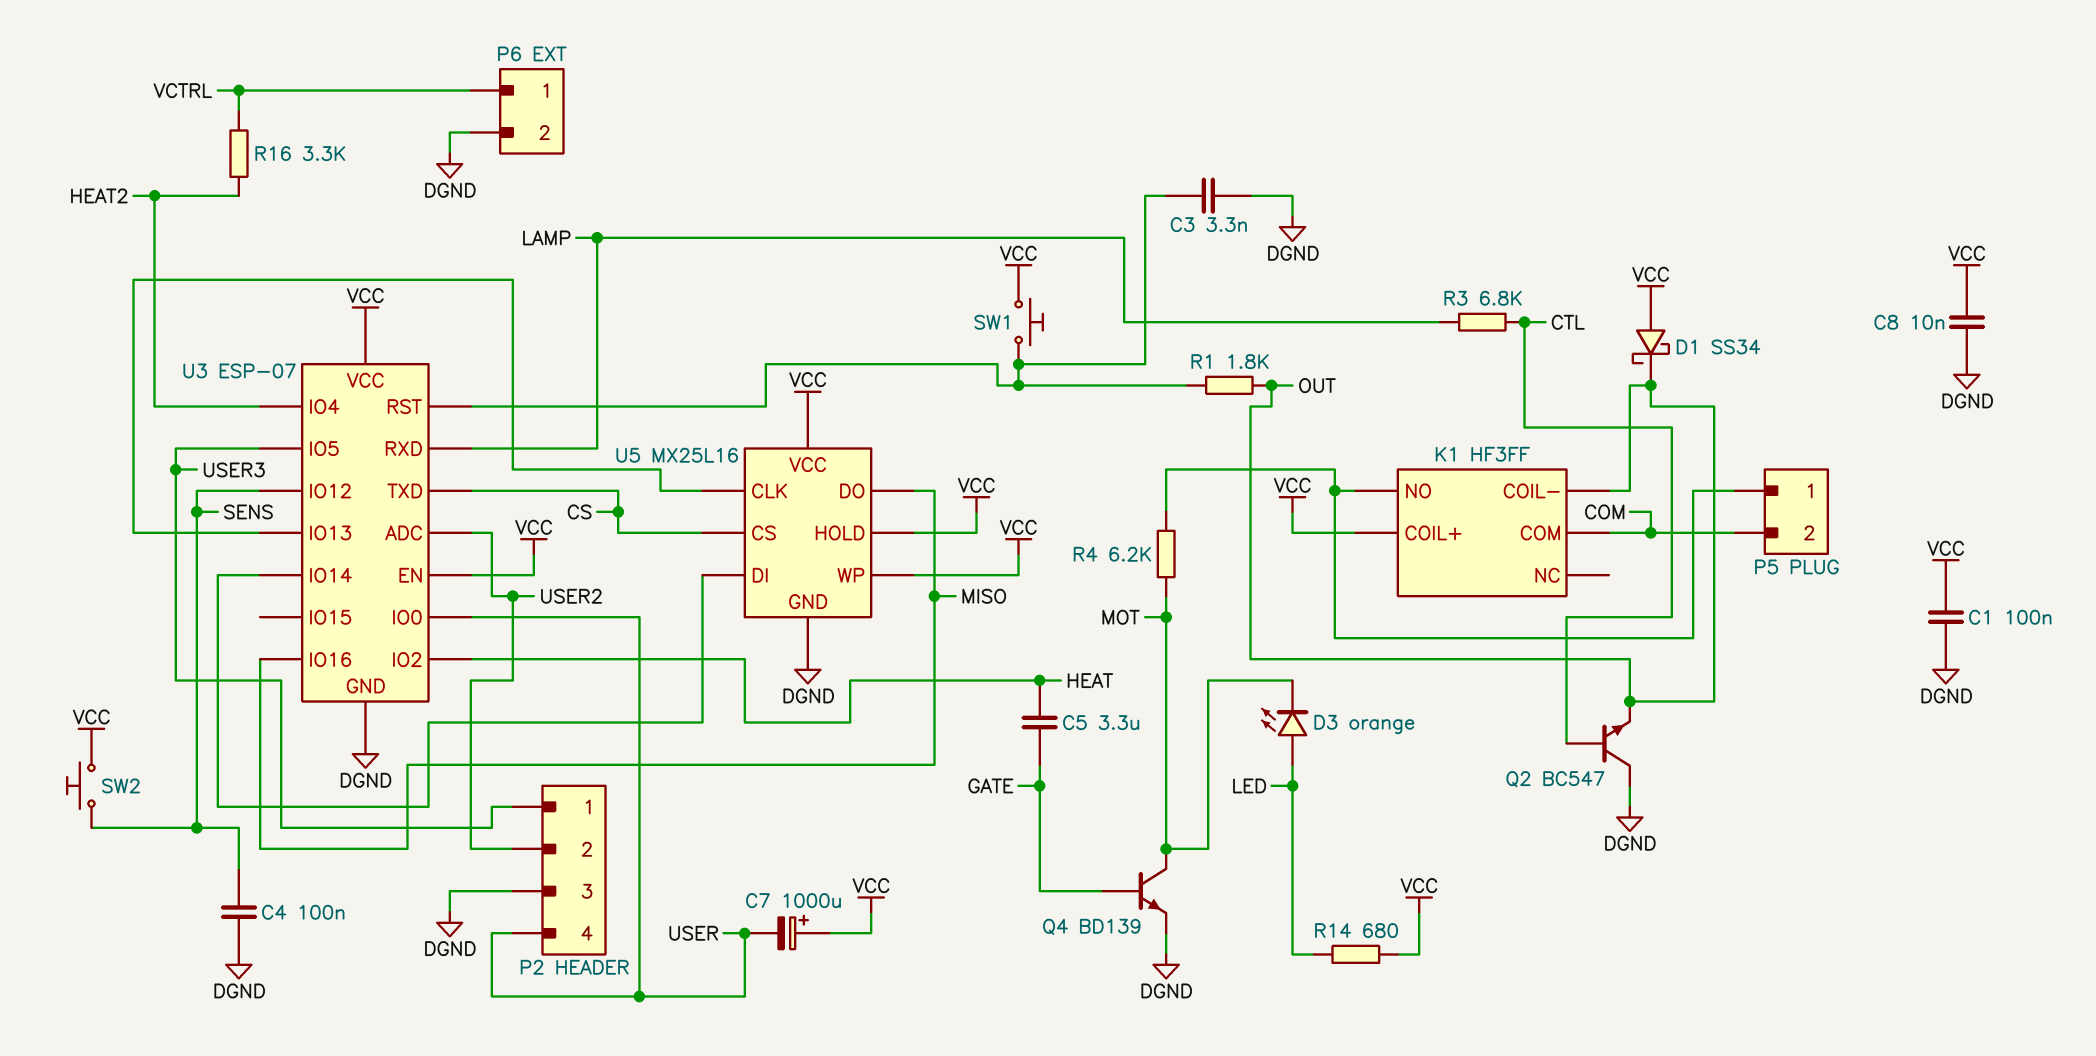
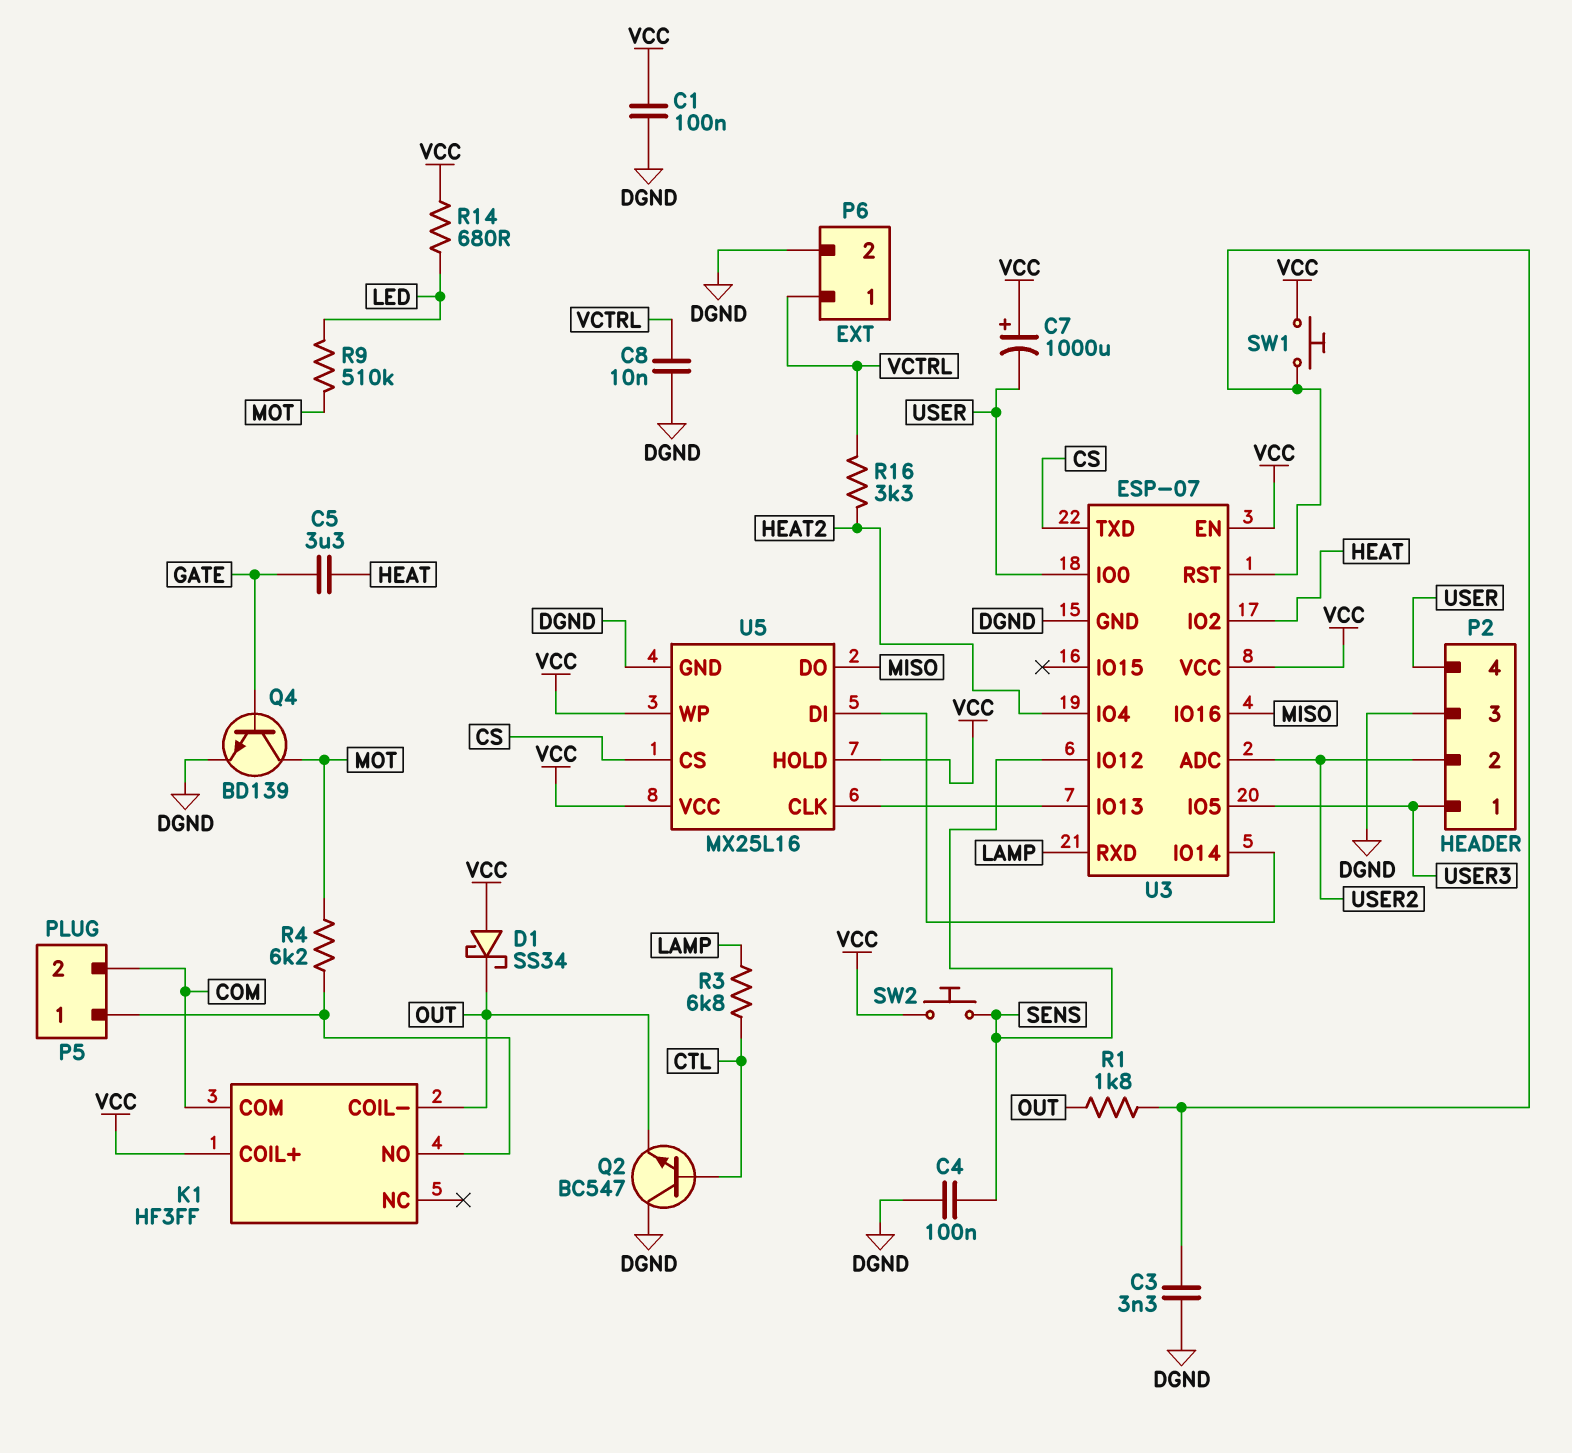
C8: 10nF (DGND, VCC) -> 10nF (DGND, VCTRL)
D3: LED orange (A LED, K MOT) -> none
R9: none -> 510k (LED, MOT)

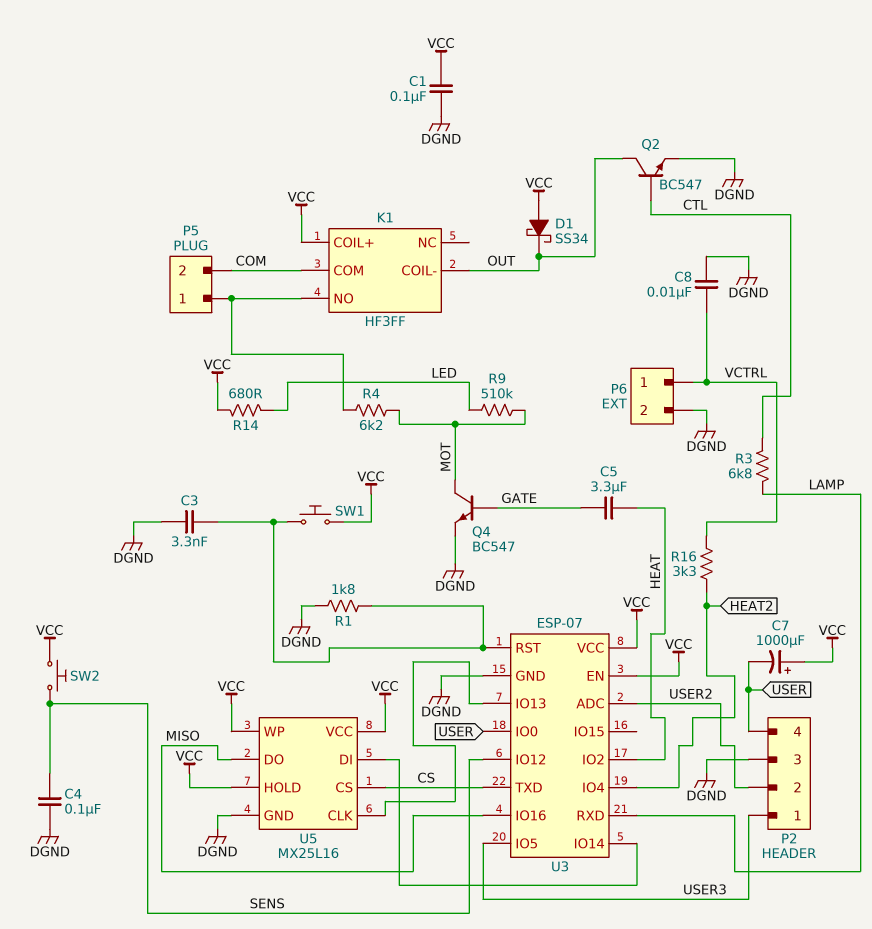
Q2: NPN BC547 (B CTL, C DGND, E OUT) -> NPN BC547 (B CTL, C OUT, E DGND)
Q4: NPN BD139 (B GATE, C MOT, E DGND) -> NPN BC547 (B GATE, C MOT, E DGND)
R1: 1.8k (OUT, U3/RST) -> 1.8k (DGND, U3/RST)

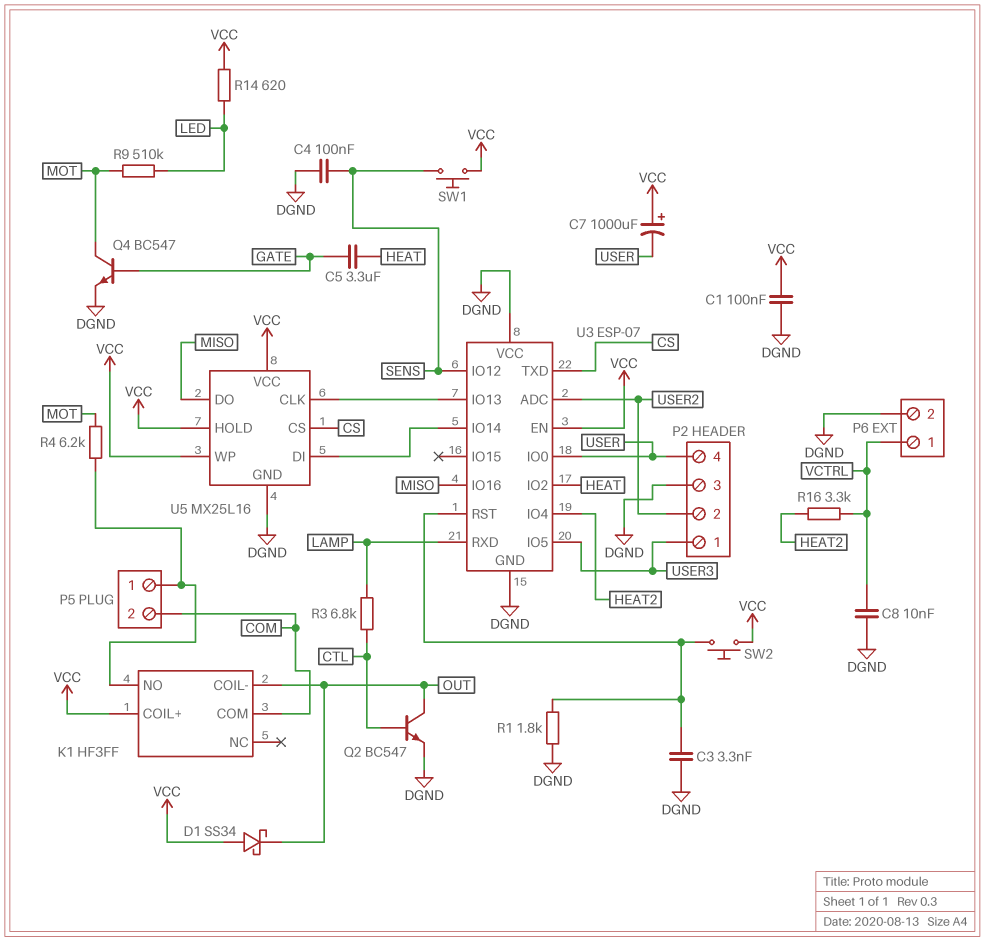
R14: 680 (LED, VCC) -> 620 (LED, VCC)
SW1: button (U3/RST, VCC) -> button (SENS, VCC)
SW2: button (SENS, VCC) -> button (U3/RST, VCC)
U3 pin VCC: VCC -> DGND

